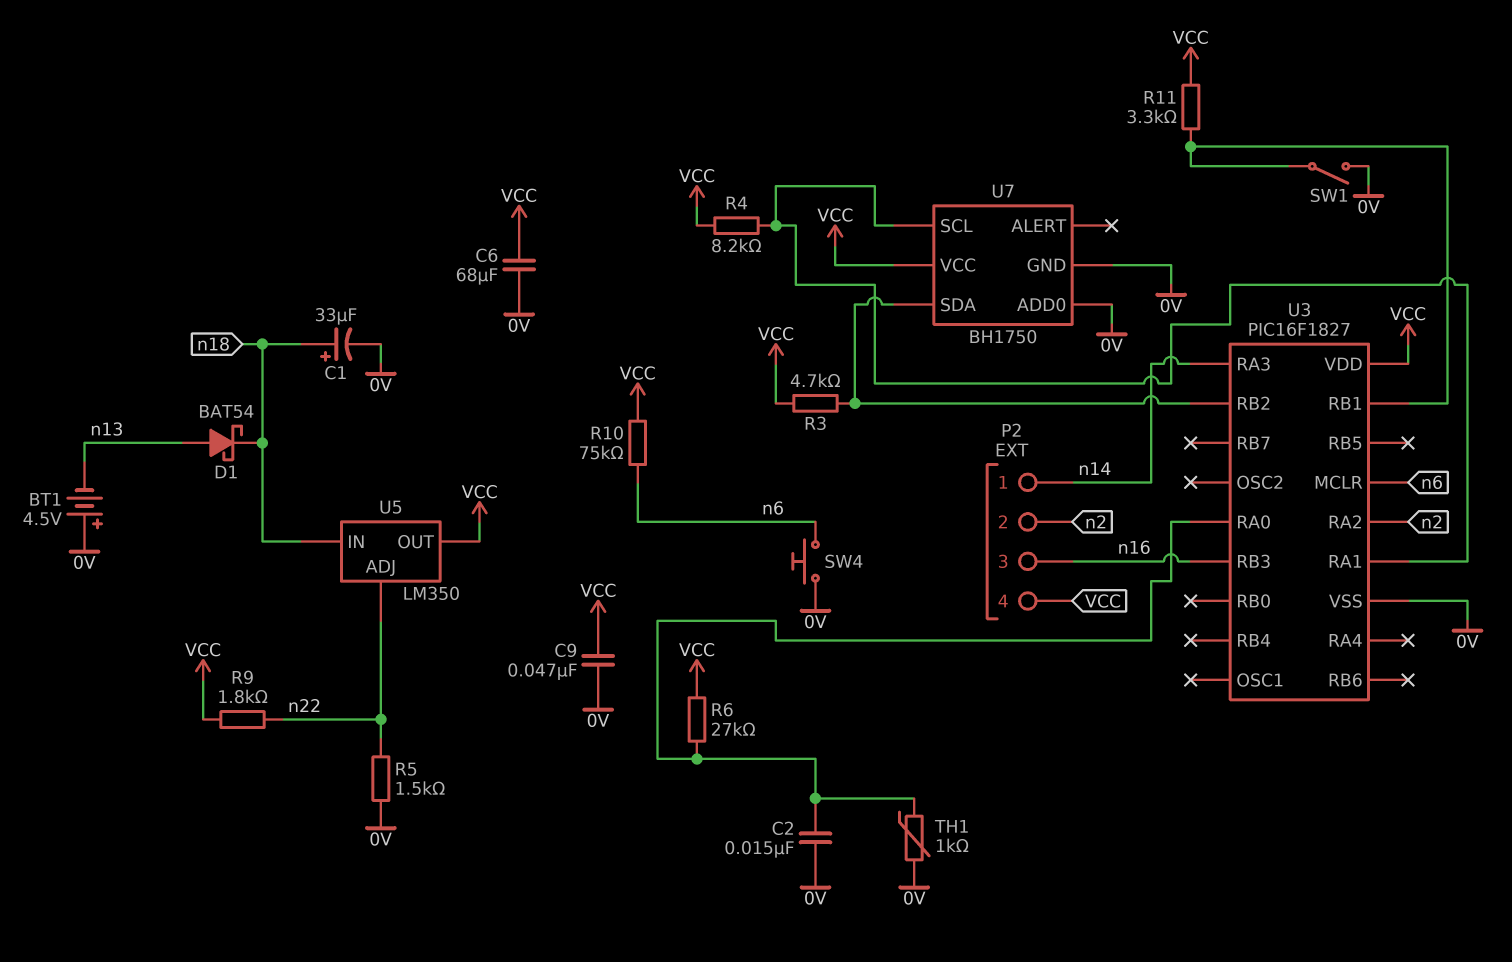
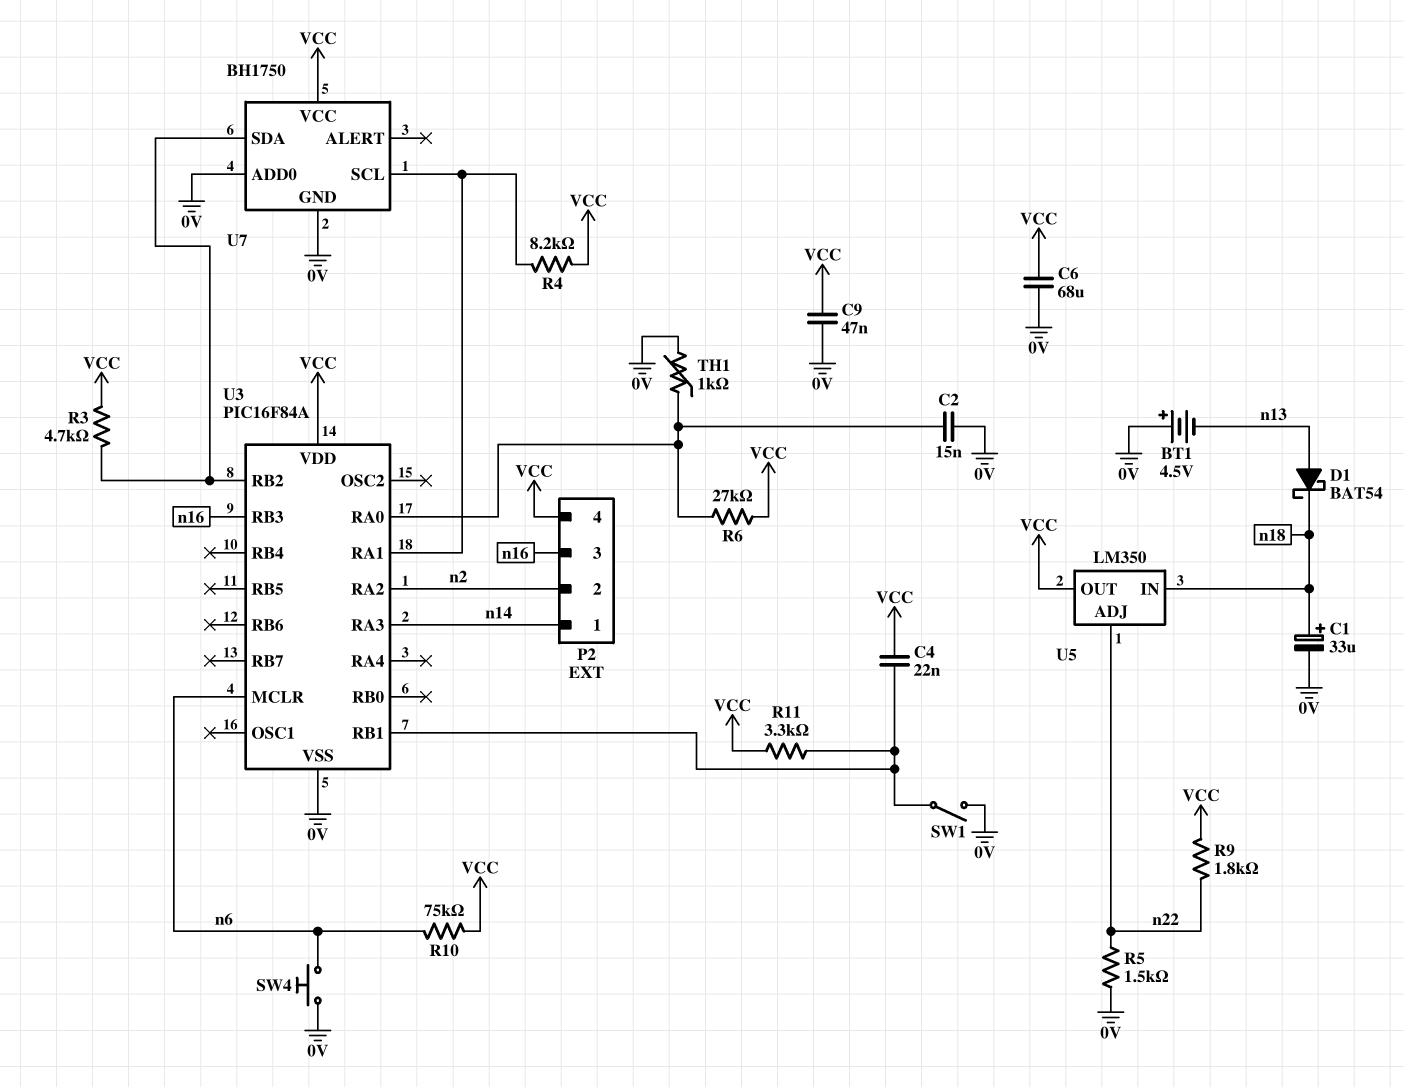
C4: none -> 22nF (U3/RB1, VCC)
U3: PIC16F1827 -> PIC16F84A

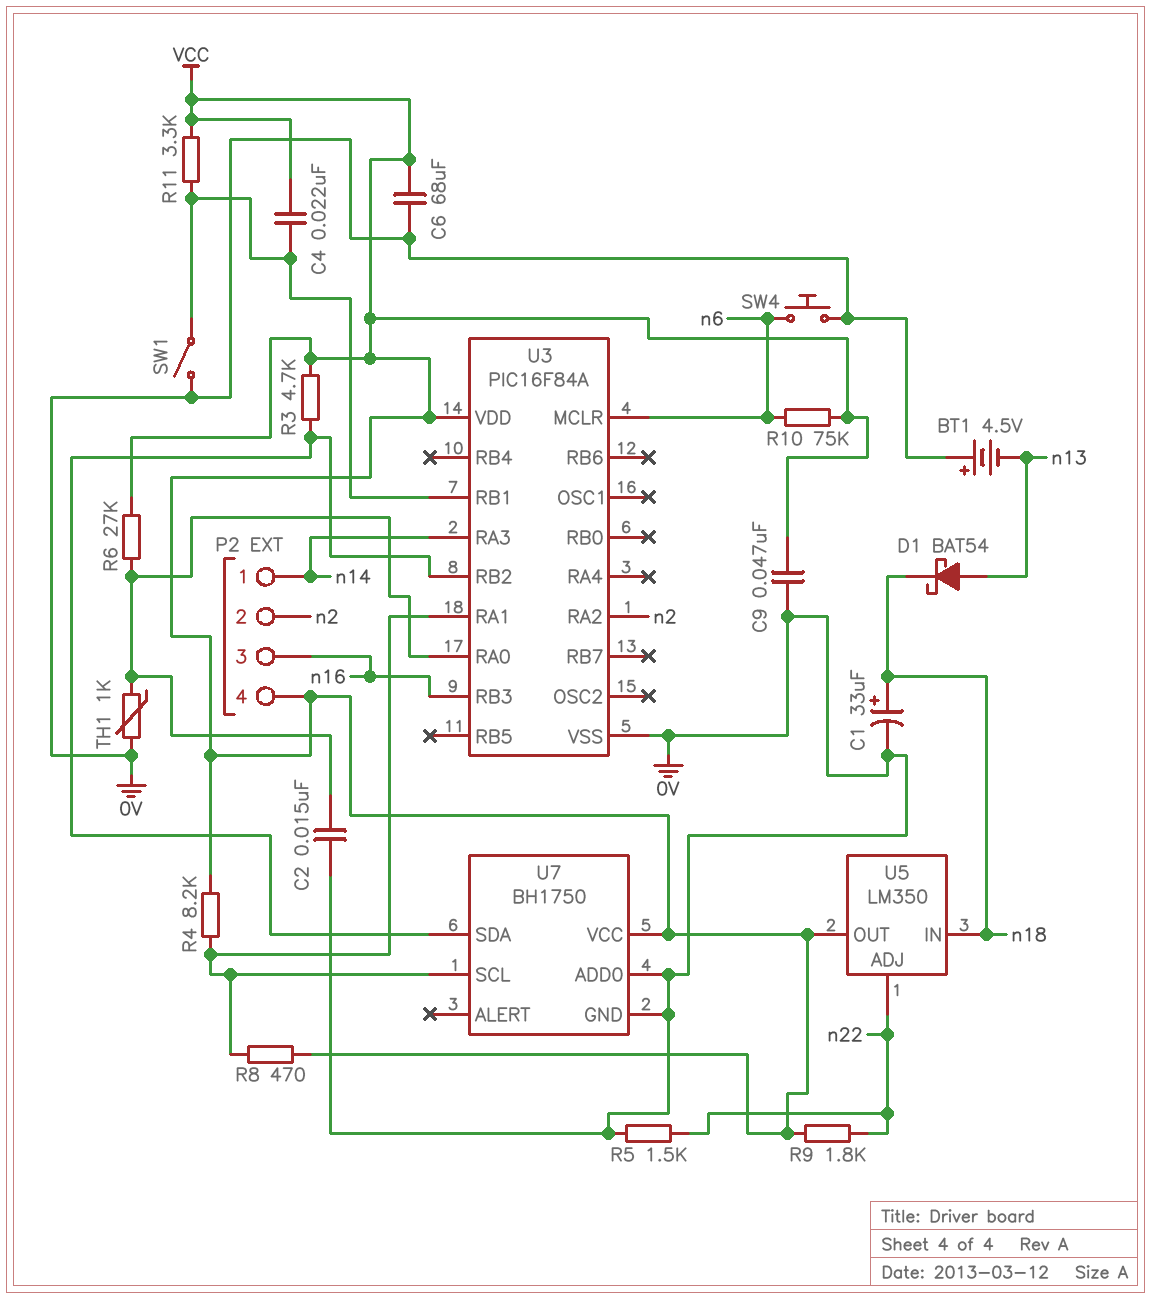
R8: none -> 470 (U3/RA1, VCC)

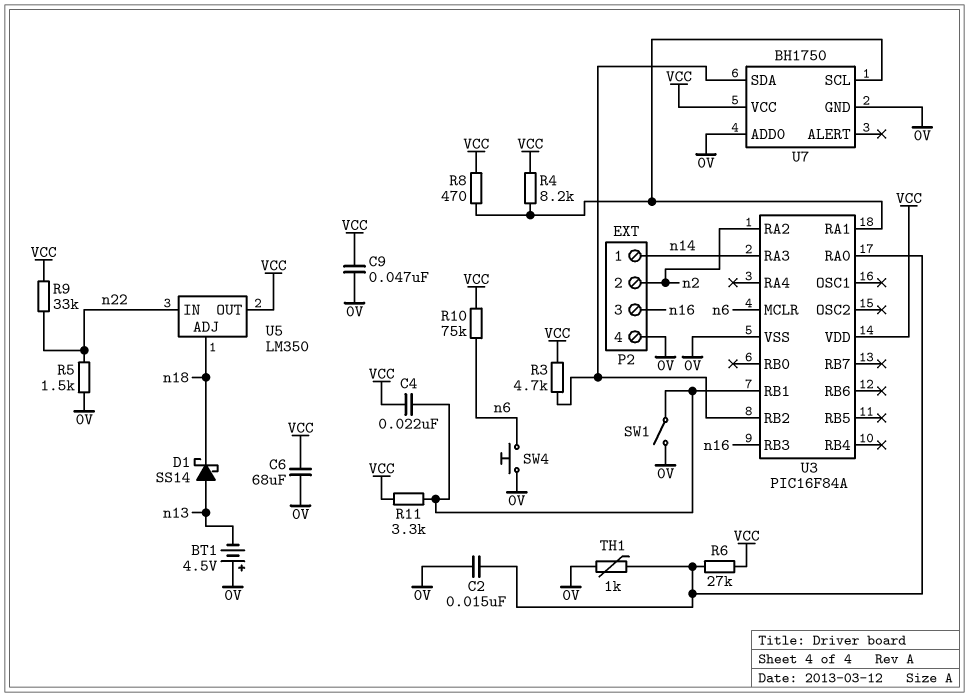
C1: 33uF (plus n18, minus 0V) -> none
D1: schottky BAT54 (A n13, K n18) -> schottky SS14 (A n13, K n18)
P2 pin 4: VCC -> 0V
R9: 1.8k (VCC, n22) -> 33k (VCC, n22)
U5 pin ADJ: n22 -> n18
U5 pin IN: n18 -> n22

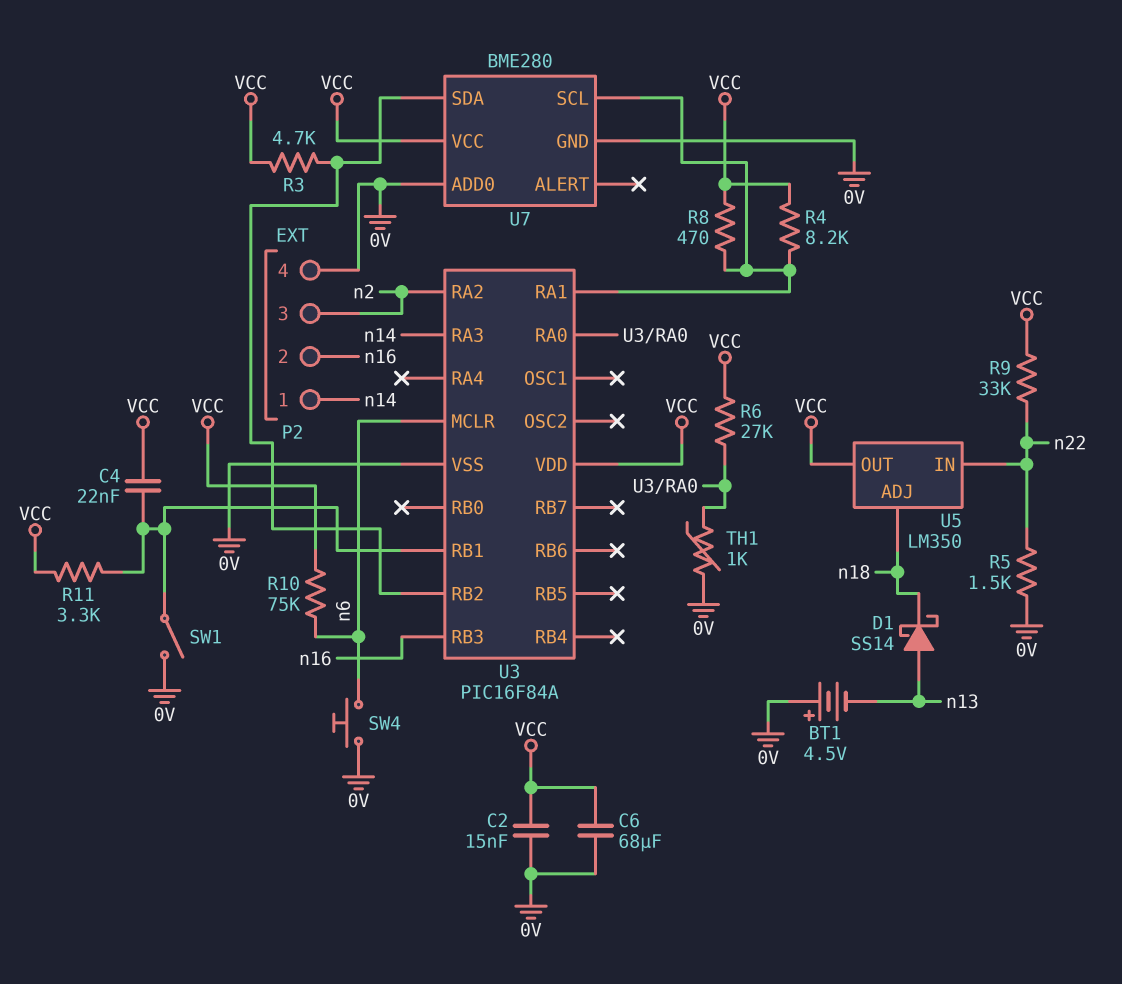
C2: 15nF (0V, U3/RA0) -> 15nF (0V, VCC)
C9: 47nF (0V, VCC) -> none
P2 pin 2: n2 -> n16
P2 pin 3: n16 -> n2
U7: BH1750 -> BME280

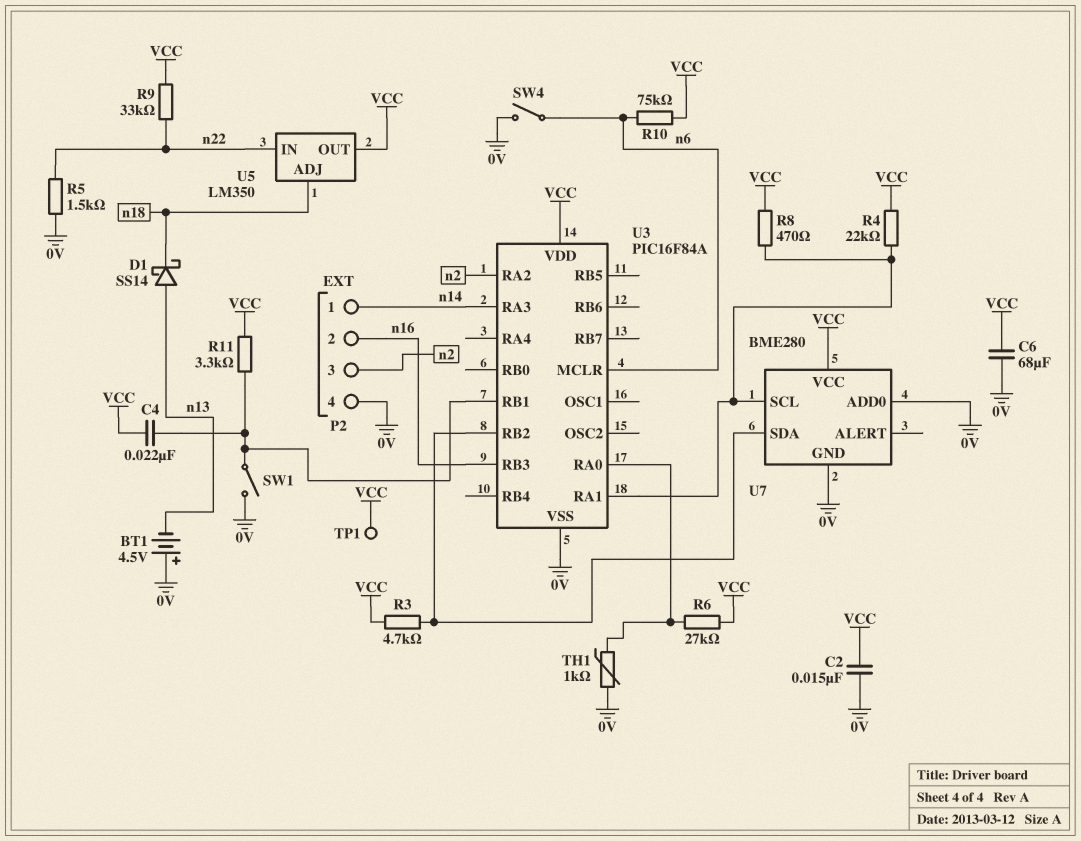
R4: 8.2k (U3/RA1, VCC) -> 22k (U3/RA1, VCC)
SW4: button (0V, n6) -> switch (0V, n6)
TP1: none -> test point (VCC)

